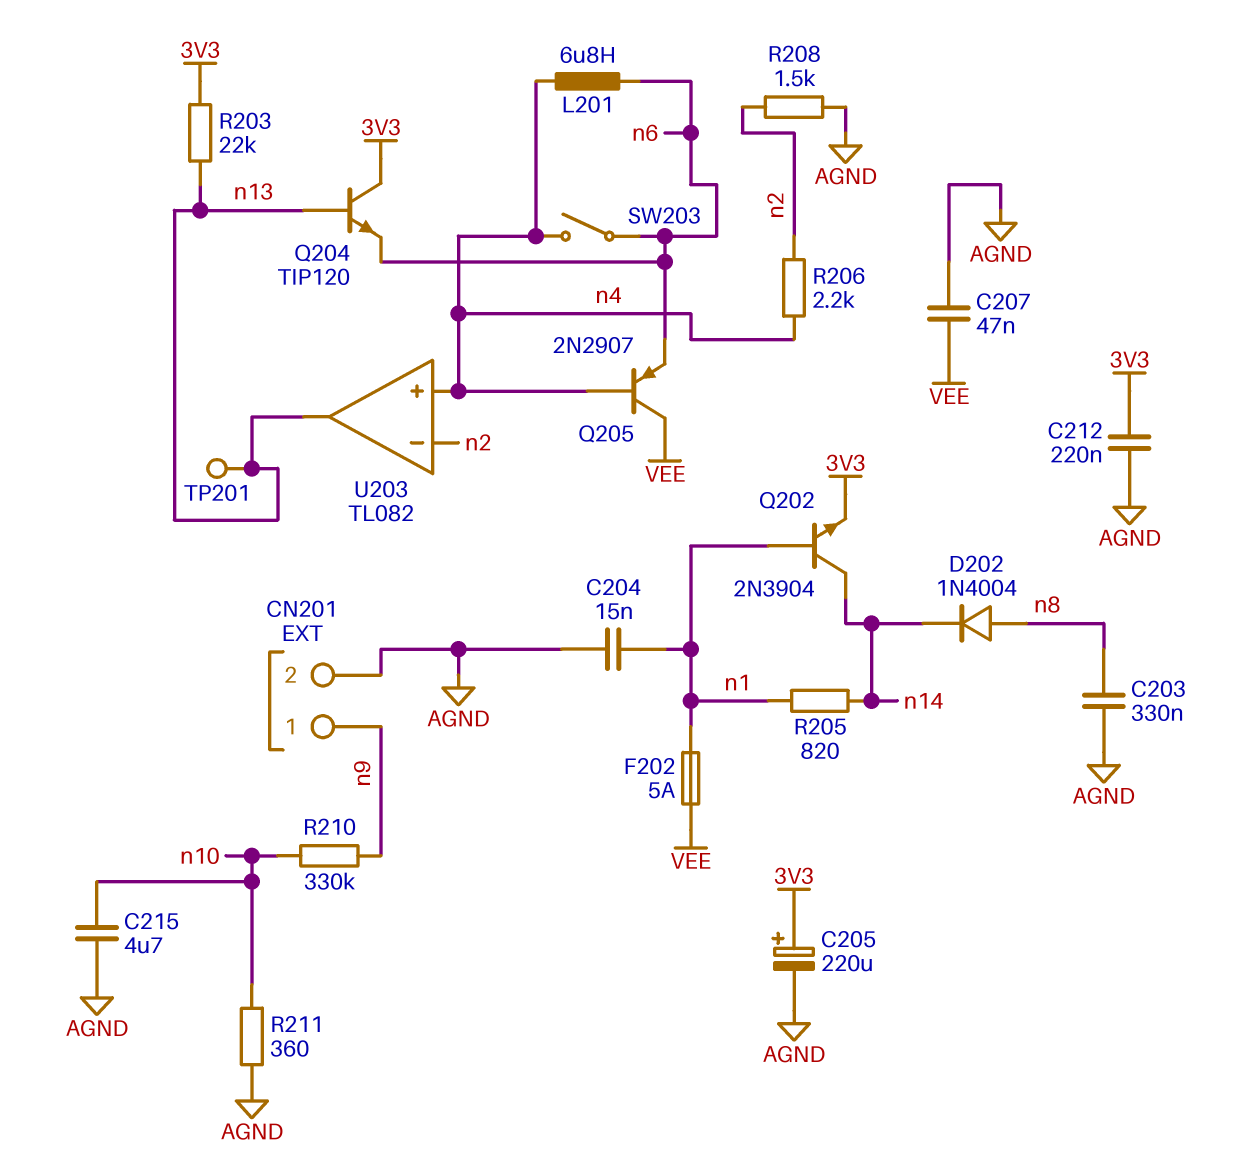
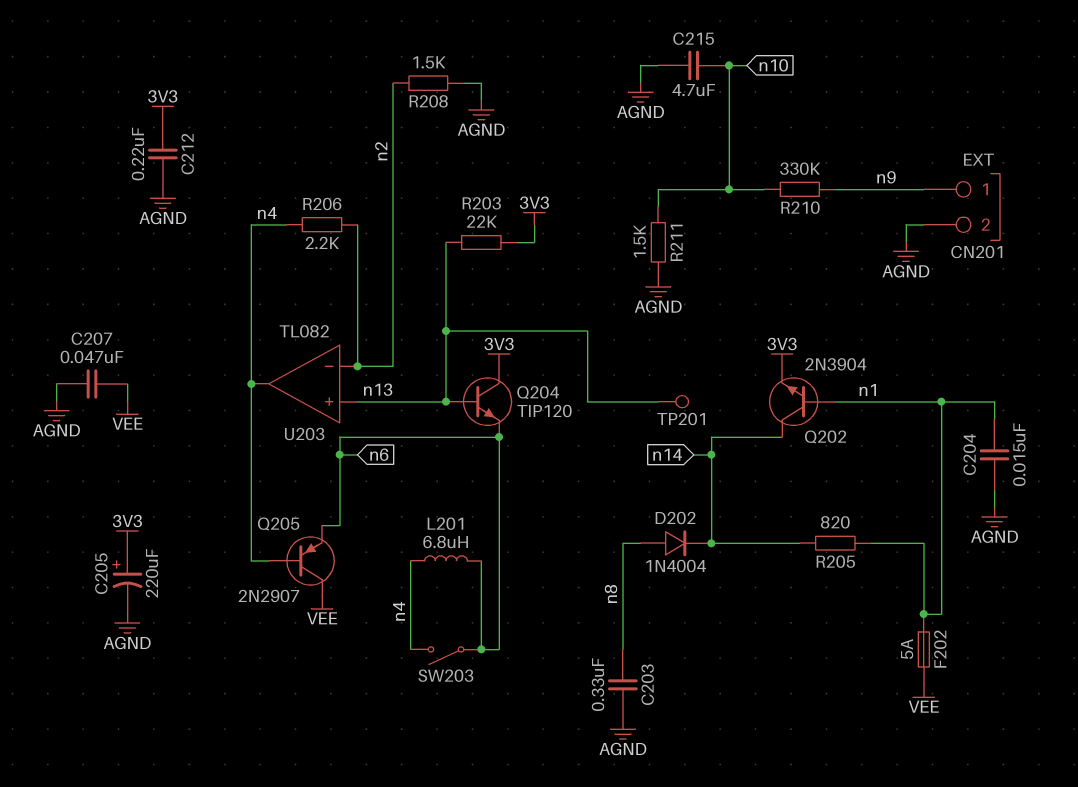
R211: 360 (AGND, n10) -> 1.5k (AGND, n10)
U203 pin in+: n4 -> n13
U203 pin out: n13 -> n4

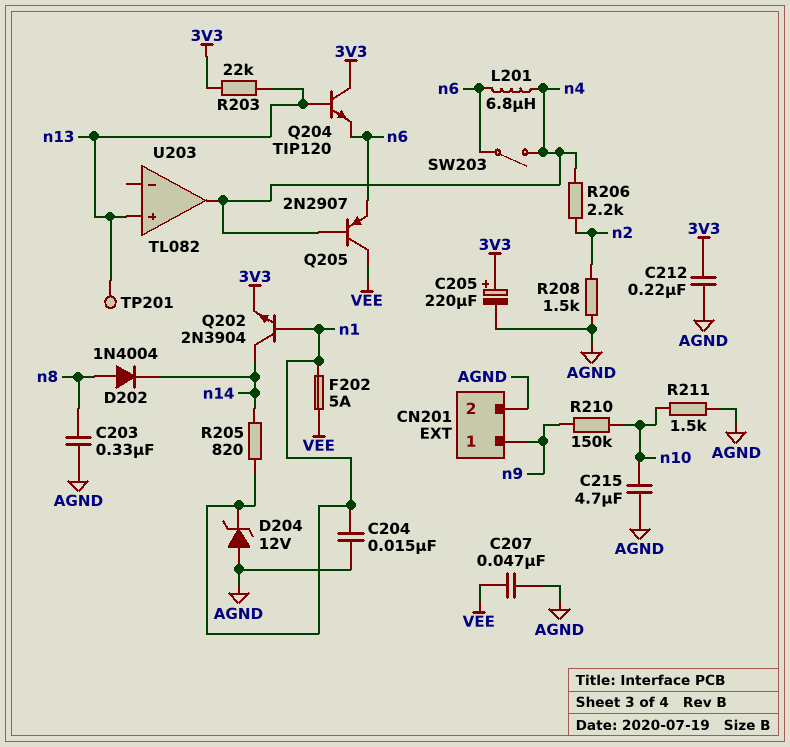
D204: none -> zener 12V (A AGND, K n1)
R210: 330k (n9, n10) -> 150k (n9, n10)
U203 pin in-: n2 -> none

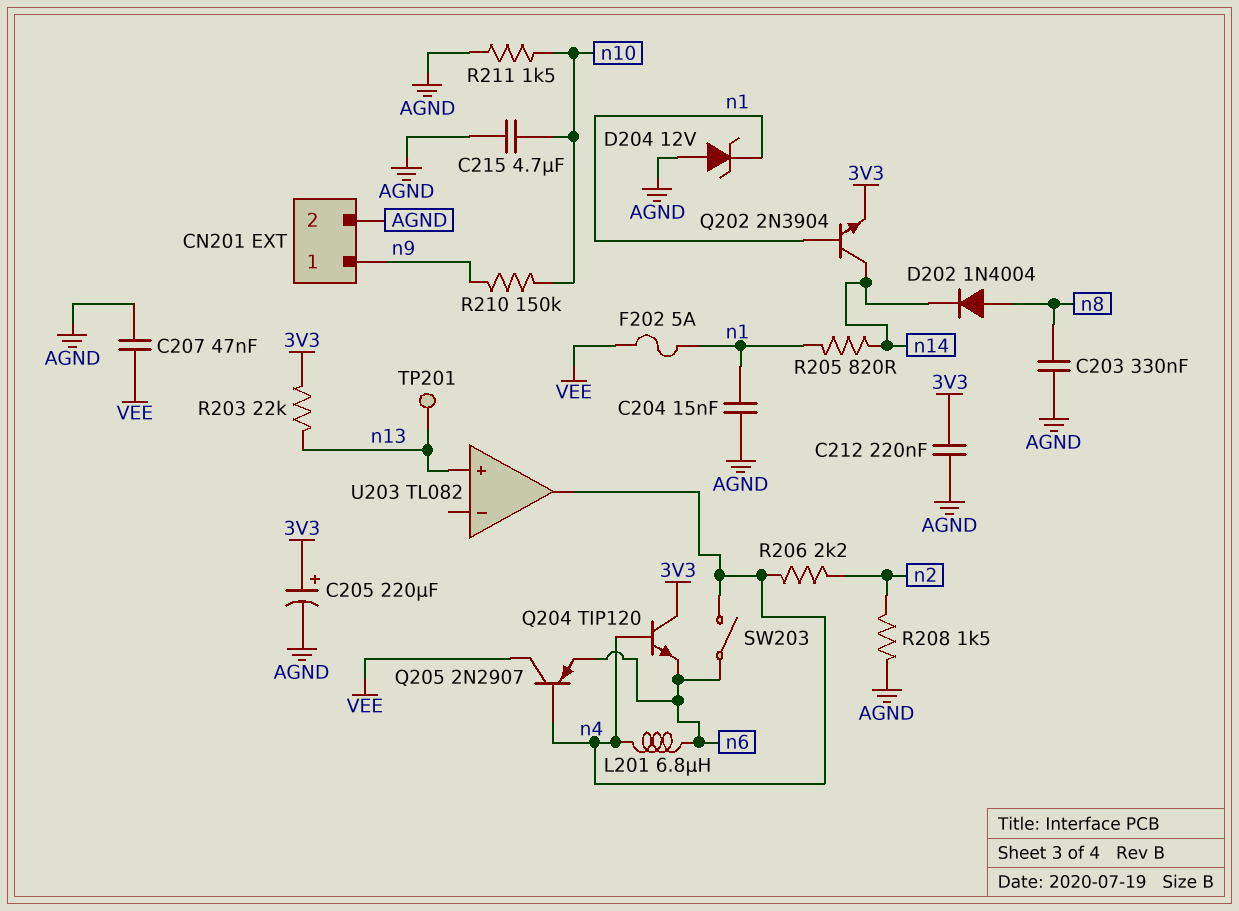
Q204: NPN TIP120 (B n13, C 3V3, E n6) -> NPN TIP120 (B n4, C 3V3, E n6)

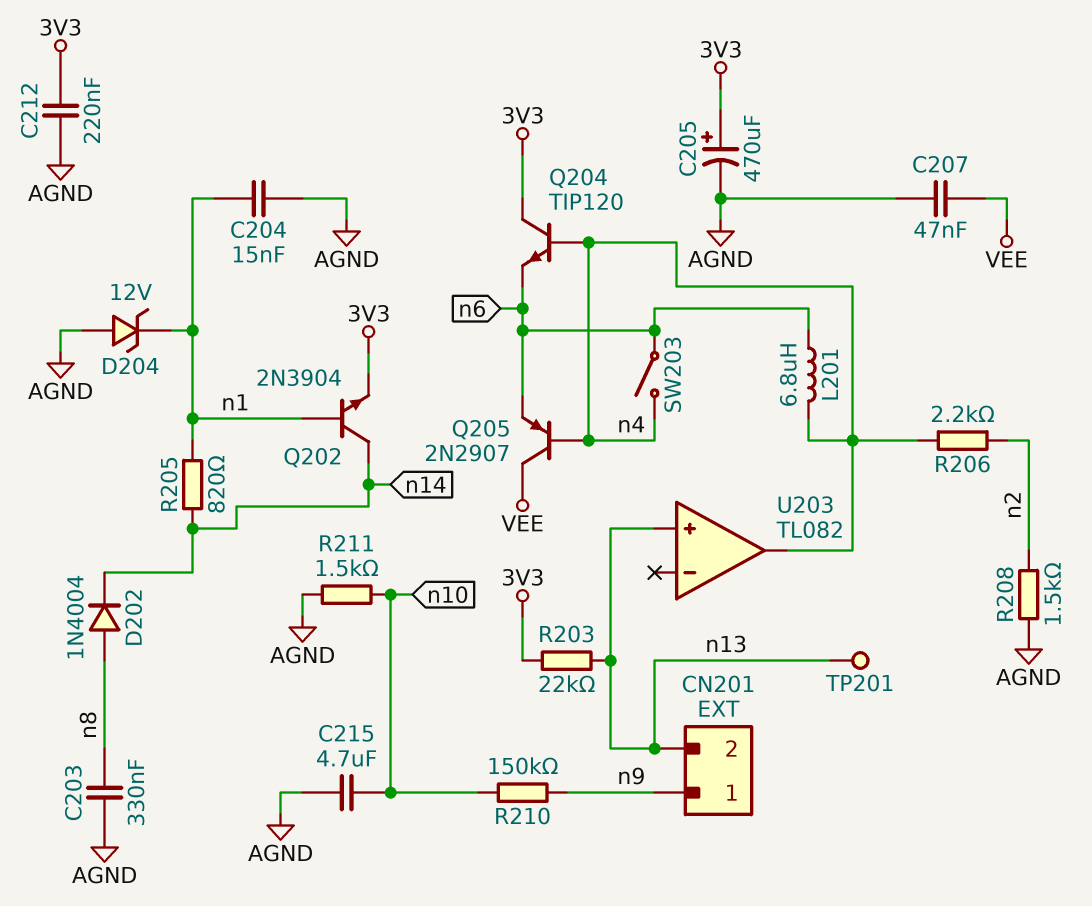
C205: 220uF (plus 3V3, minus AGND) -> 470uF (plus 3V3, minus AGND)
CN201 pin 2: AGND -> n13
F202: 5A (VEE, n1) -> none

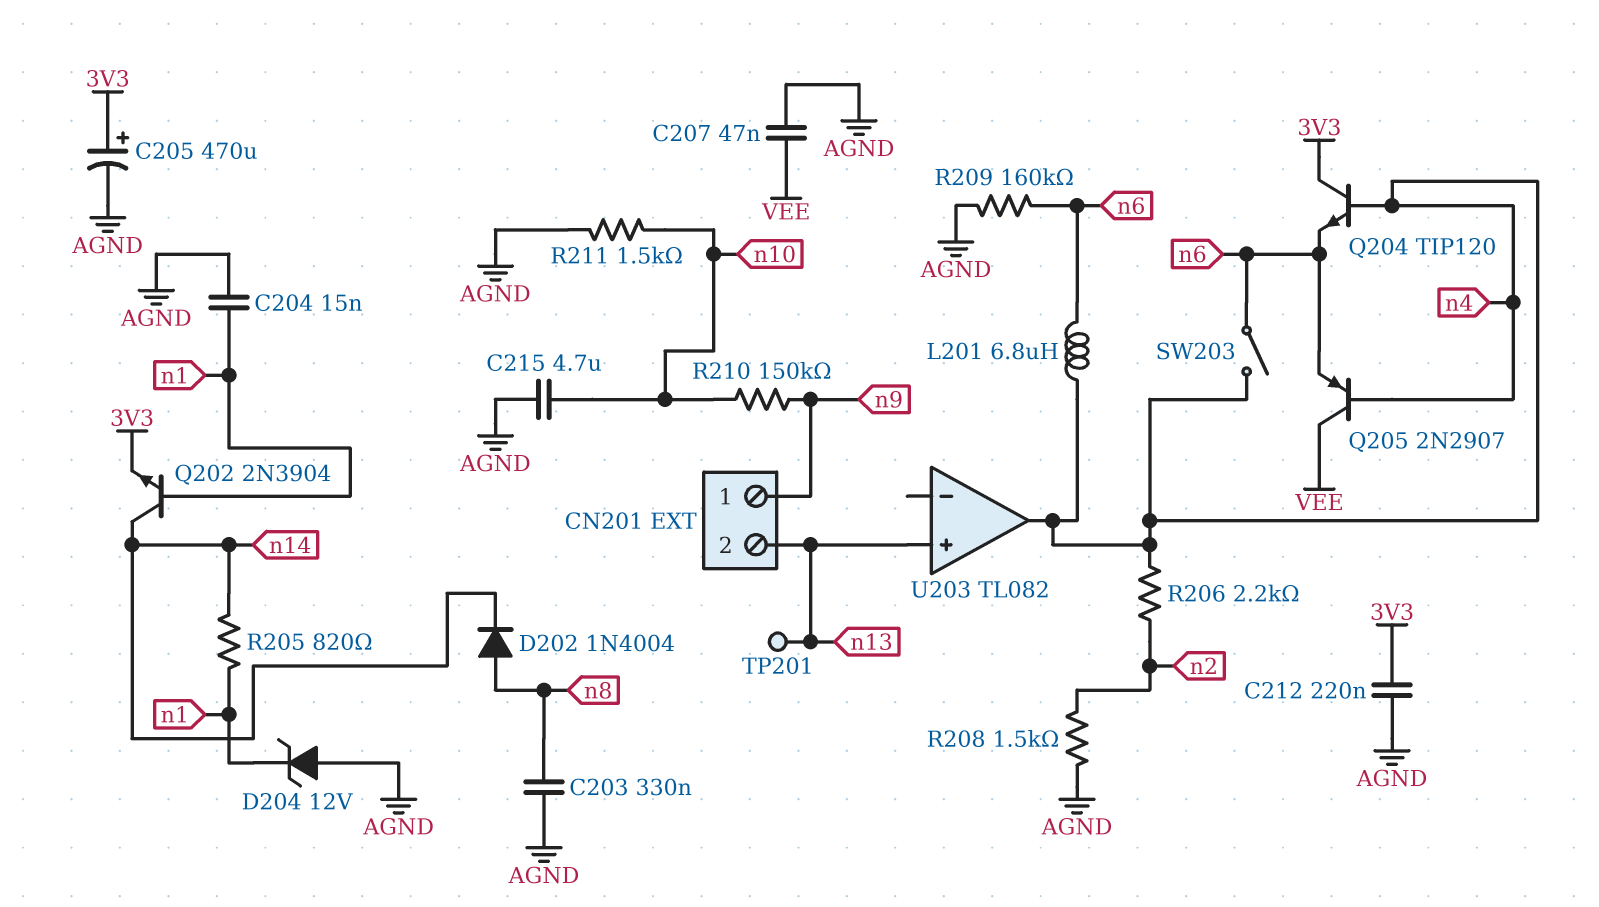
R203: 22k (3V3, n13) -> none
R209: none -> 160k (AGND, n6)

